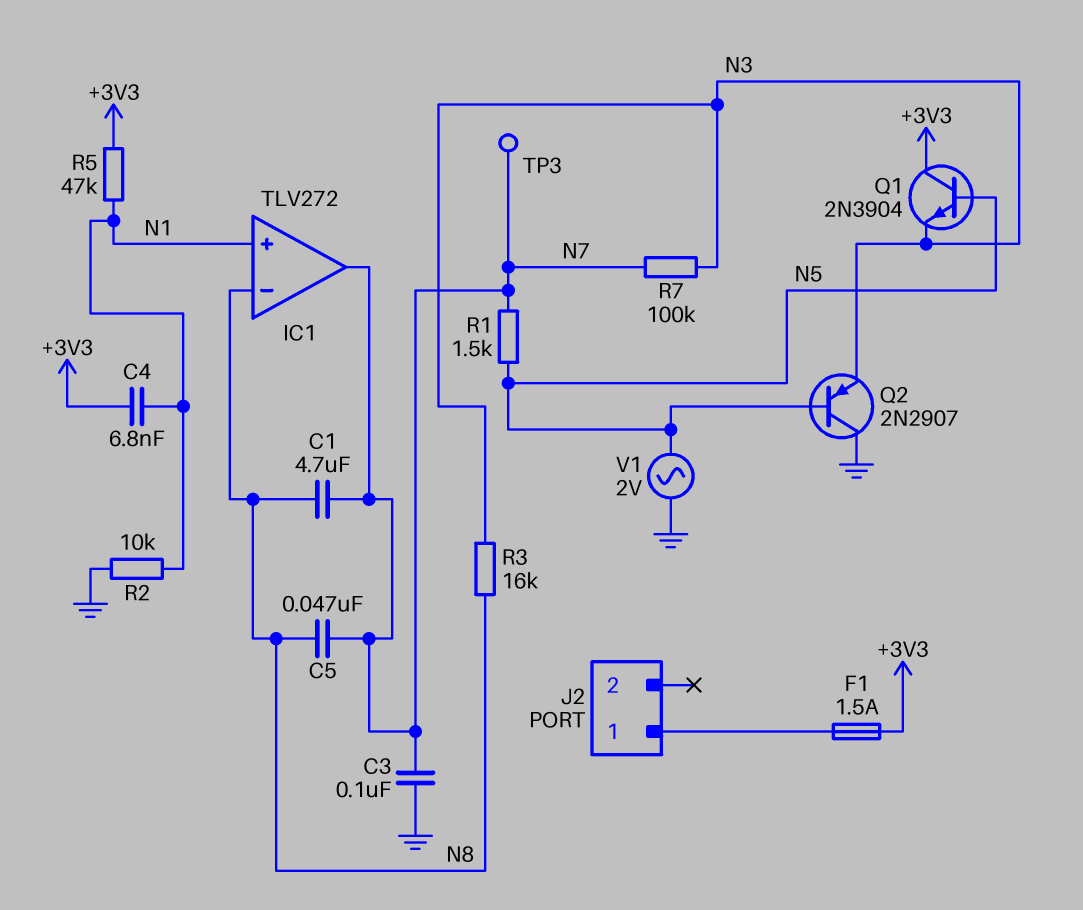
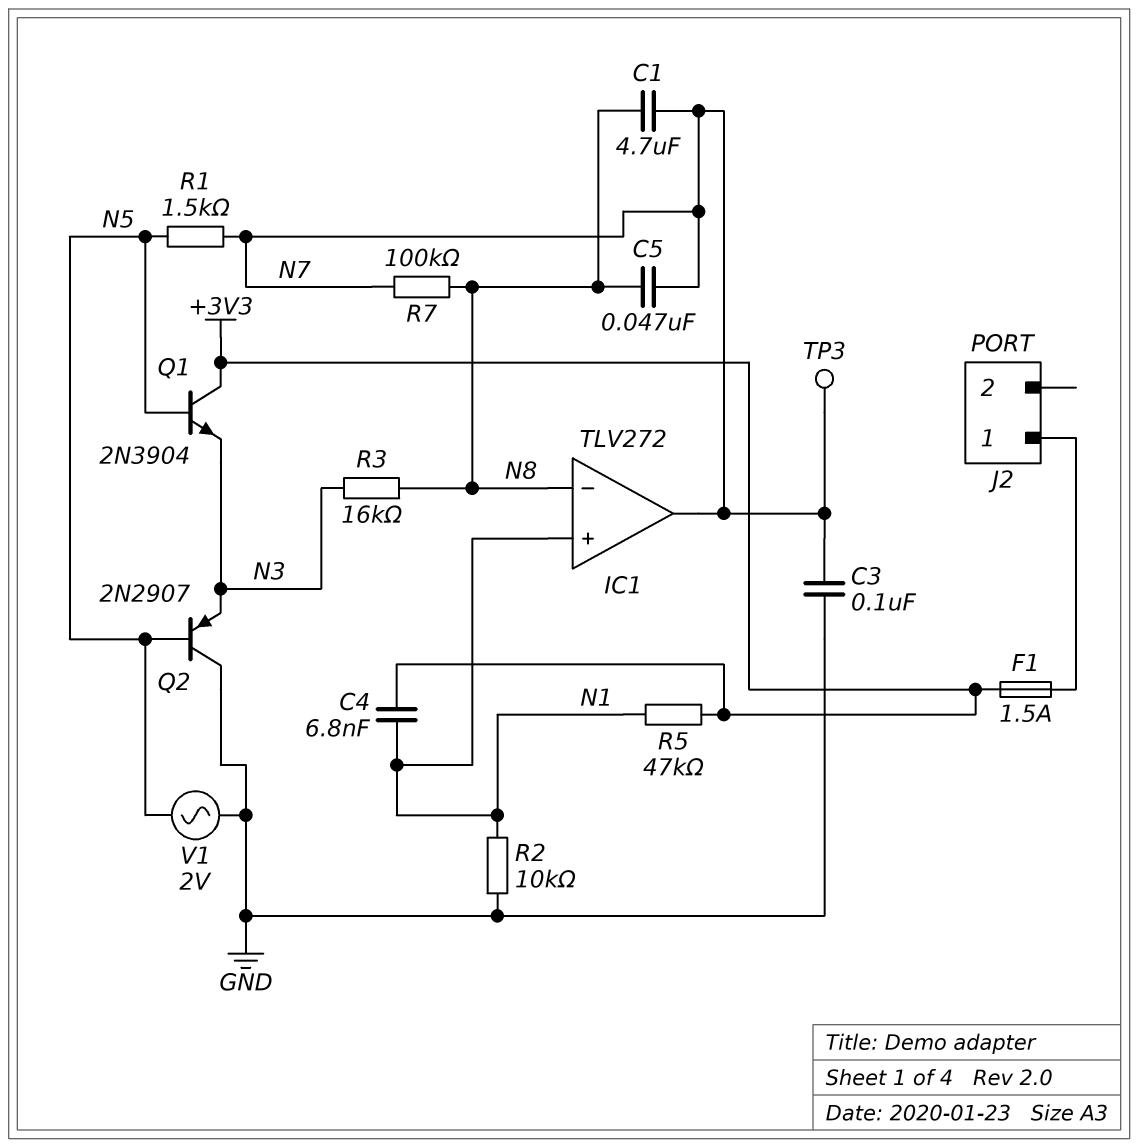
R7: 100k (N3, N7) -> 100k (N7, N8)

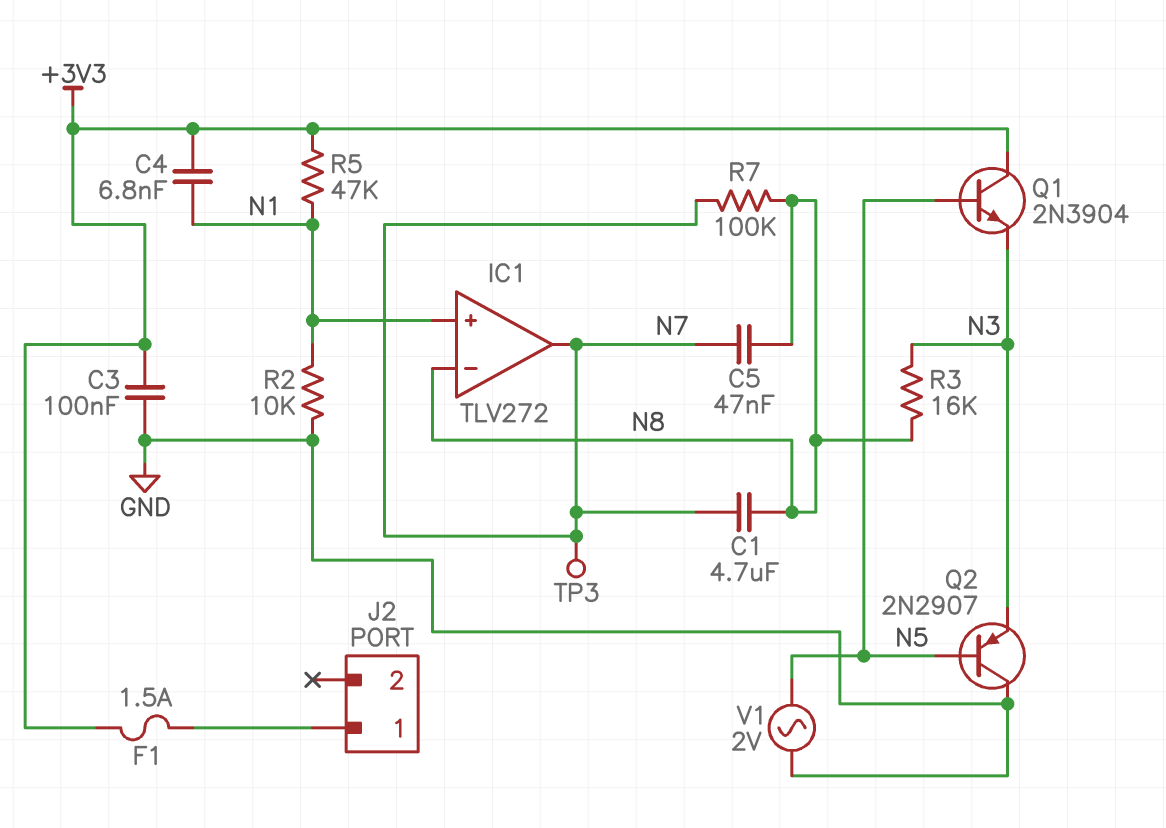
C3: 100nF (GND, N7) -> 100nF (+3V3, GND)
R1: 1.5k (N5, N7) -> none

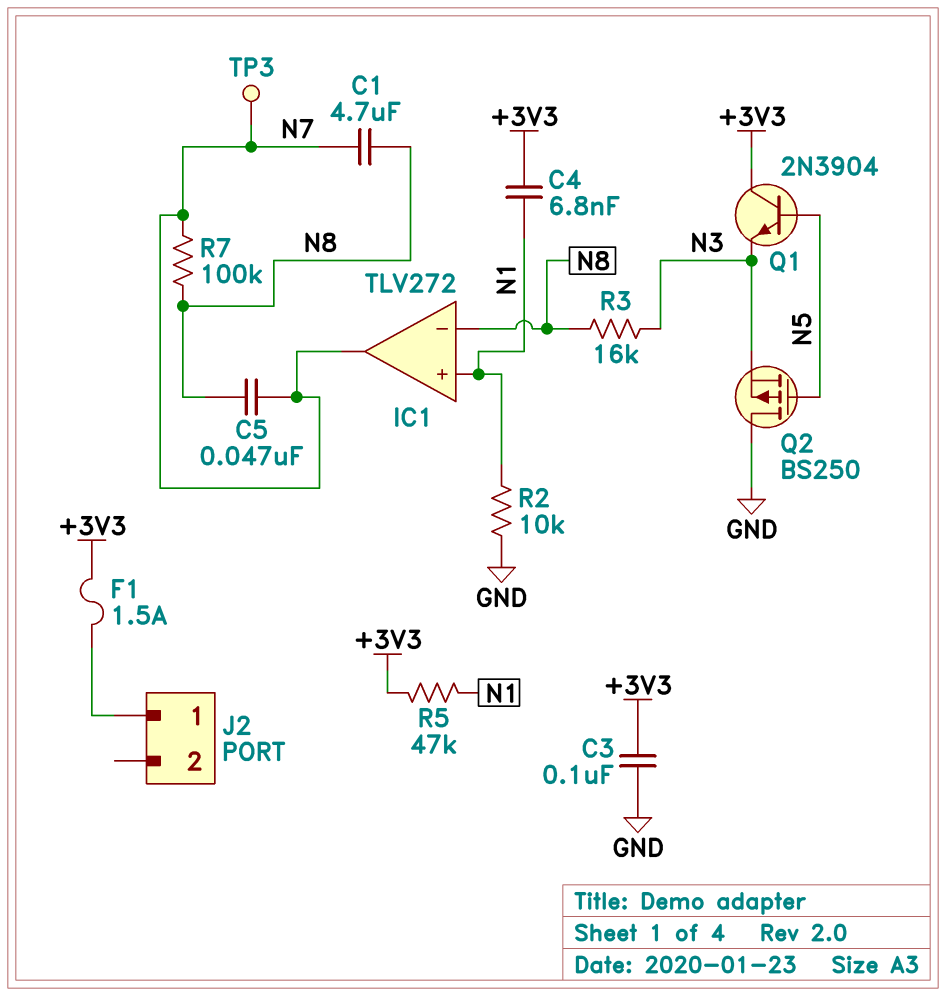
Q2: PNP 2N2907 (B N5, C GND, E N3) -> PMOS BS250 (G N5, D GND, S N3)
V1: AC 2V (GND, N5) -> none

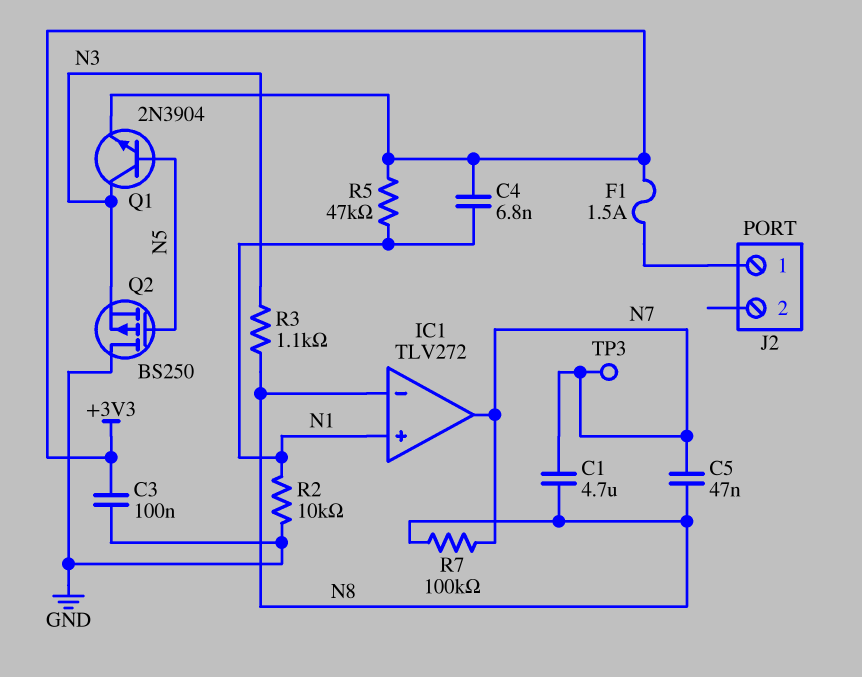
Q1: NPN 2N3904 (B N5, C +3V3, E N3) -> NPN 2N3904 (B N5, C N3, E +3V3)
R3: 16k (N3, N8) -> 1.1k (N3, N8)

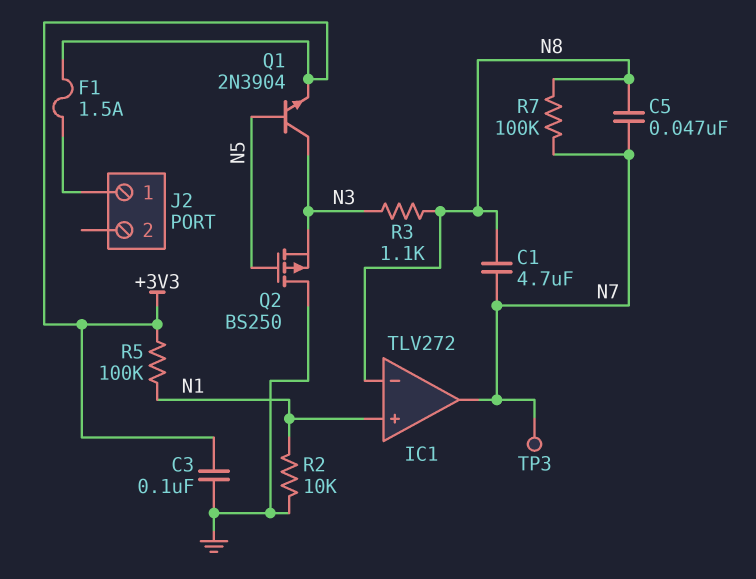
C4: 6.8nF (+3V3, N1) -> none
R5: 47k (+3V3, N1) -> 100k (+3V3, N1)

